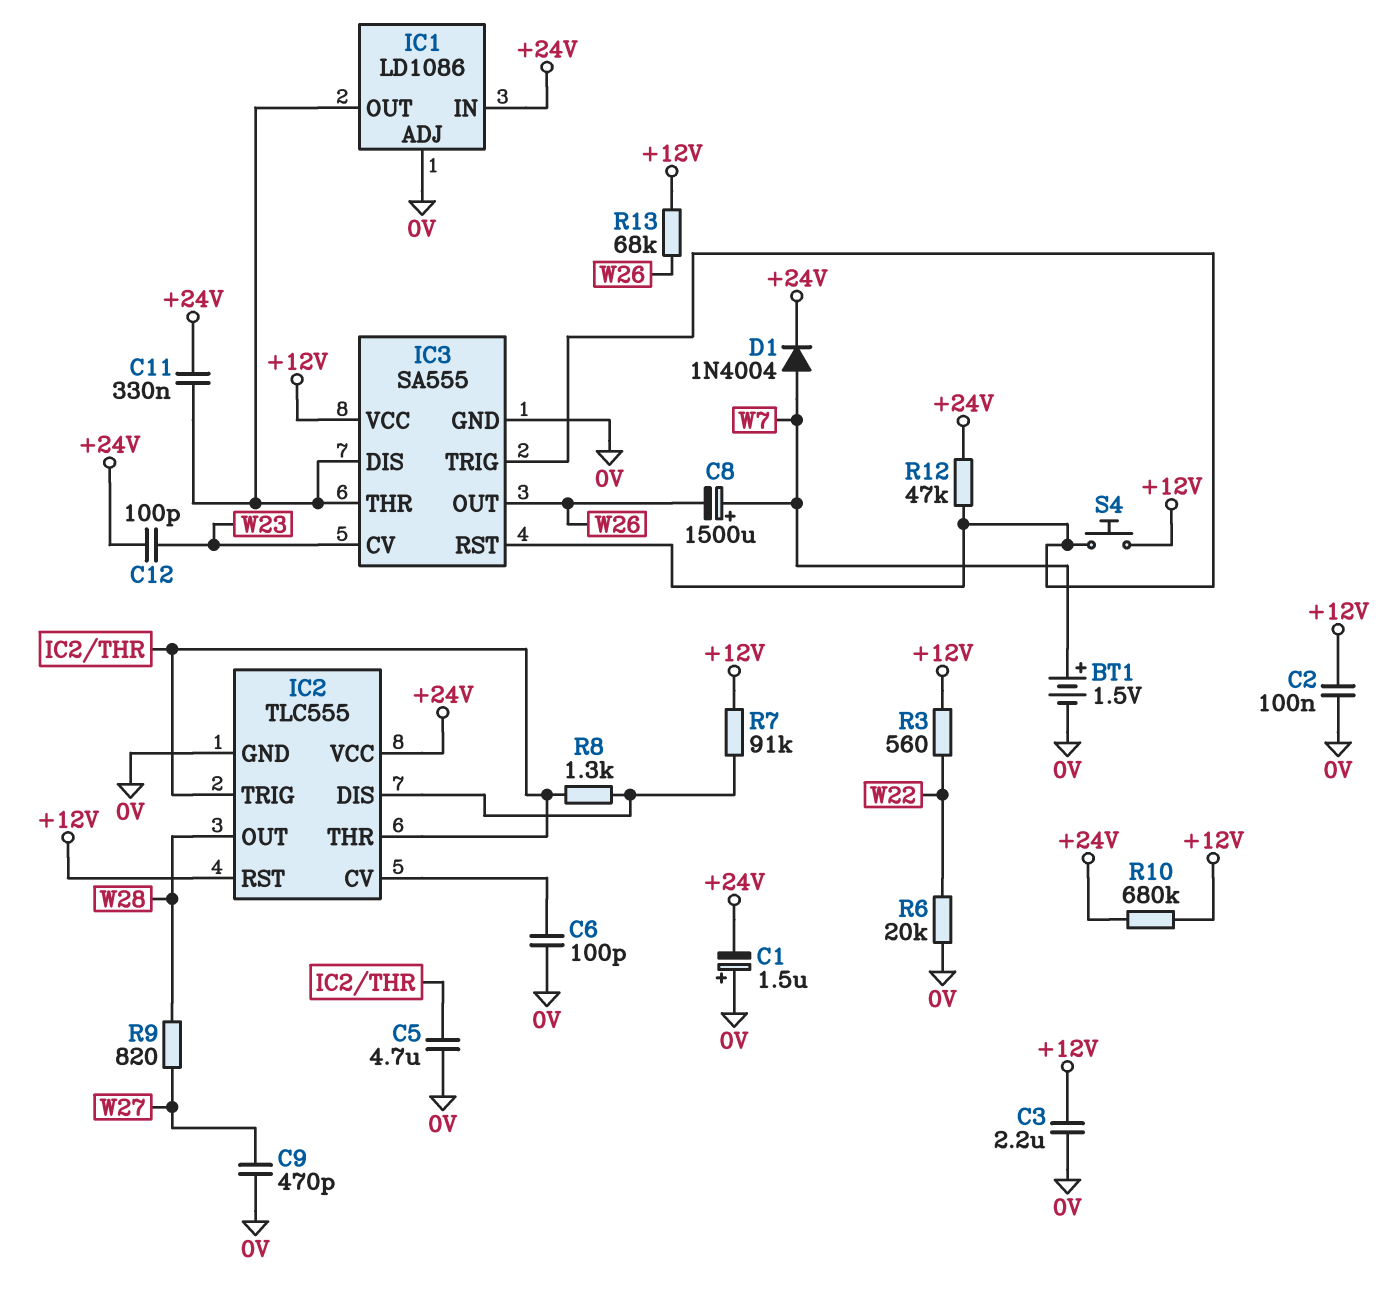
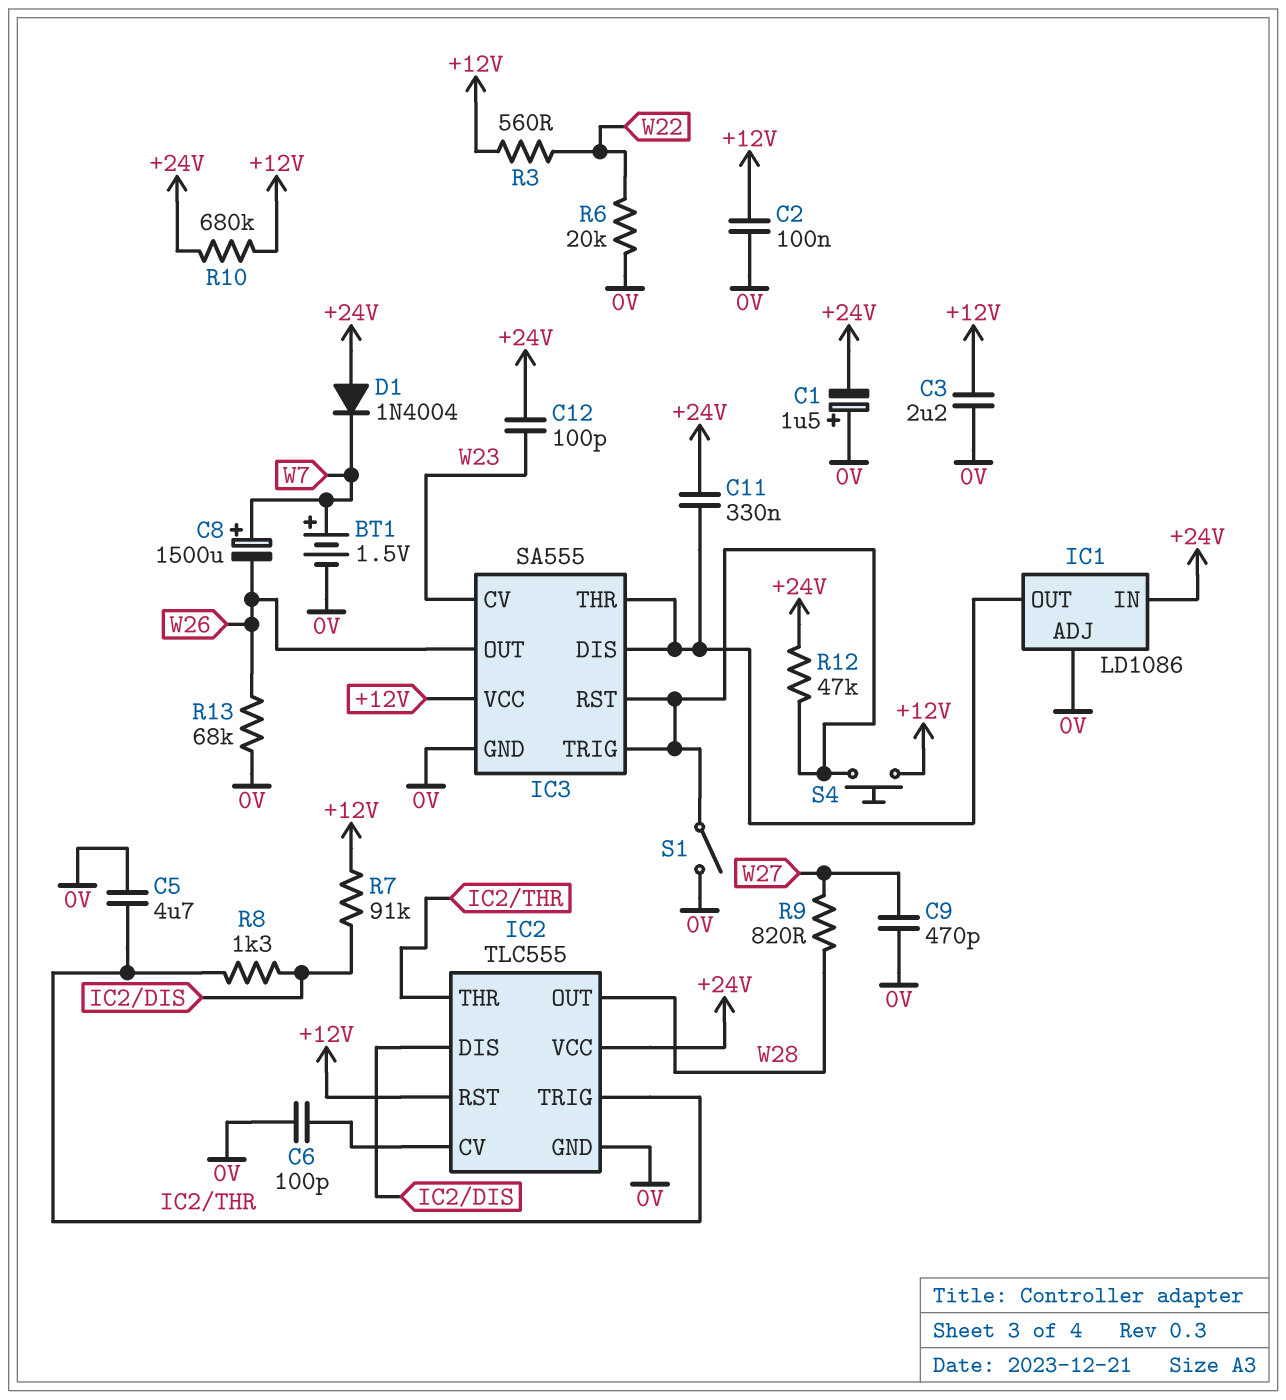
D1: diode 1N4004 (A W7, K +24V) -> diode 1N4004 (A +24V, K W7)
R13: 68k (+12V, W26) -> 68k (0V, W26)
S1: none -> switch (0V, IC3/RST)

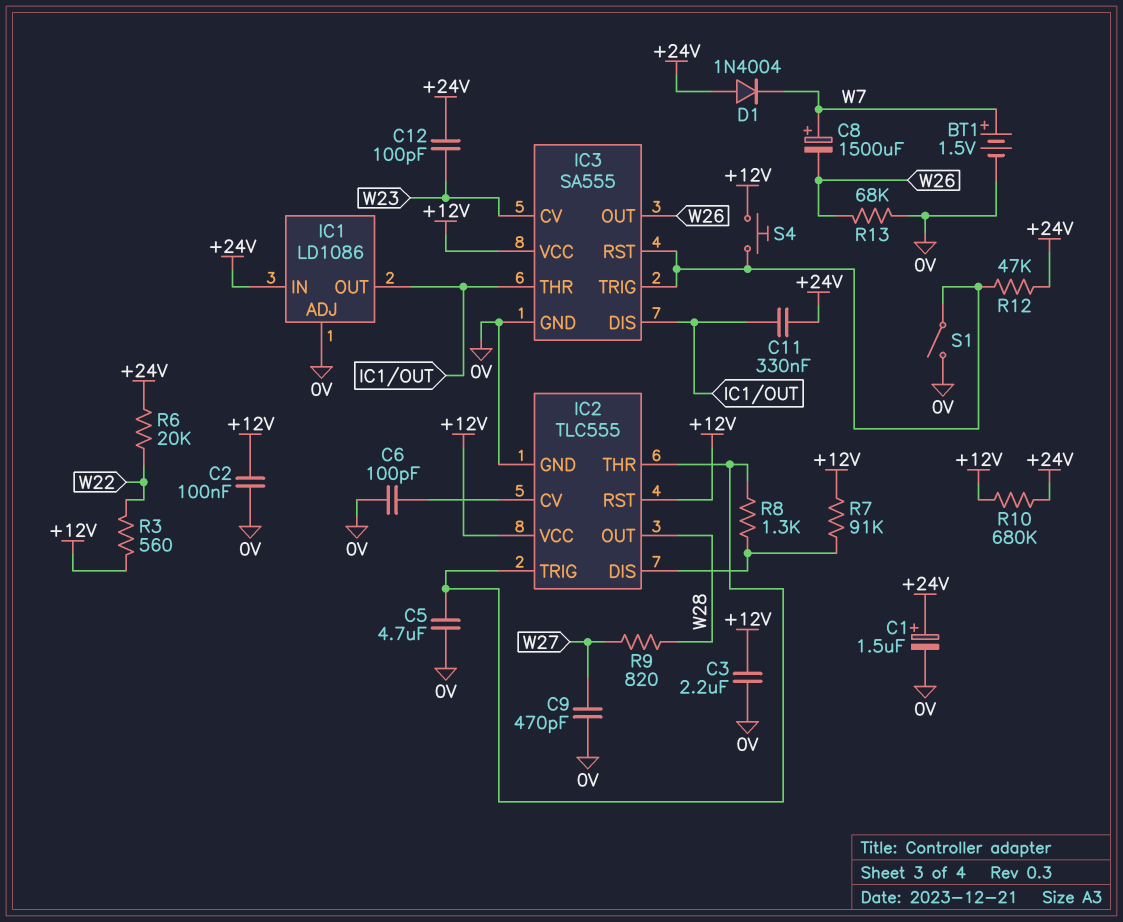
C1: 1.5uF (plus 0V, minus +24V) -> 1.5uF (plus +24V, minus 0V)
IC2 pin VCC: +24V -> +12V
R6: 20k (0V, W22) -> 20k (+24V, W22)

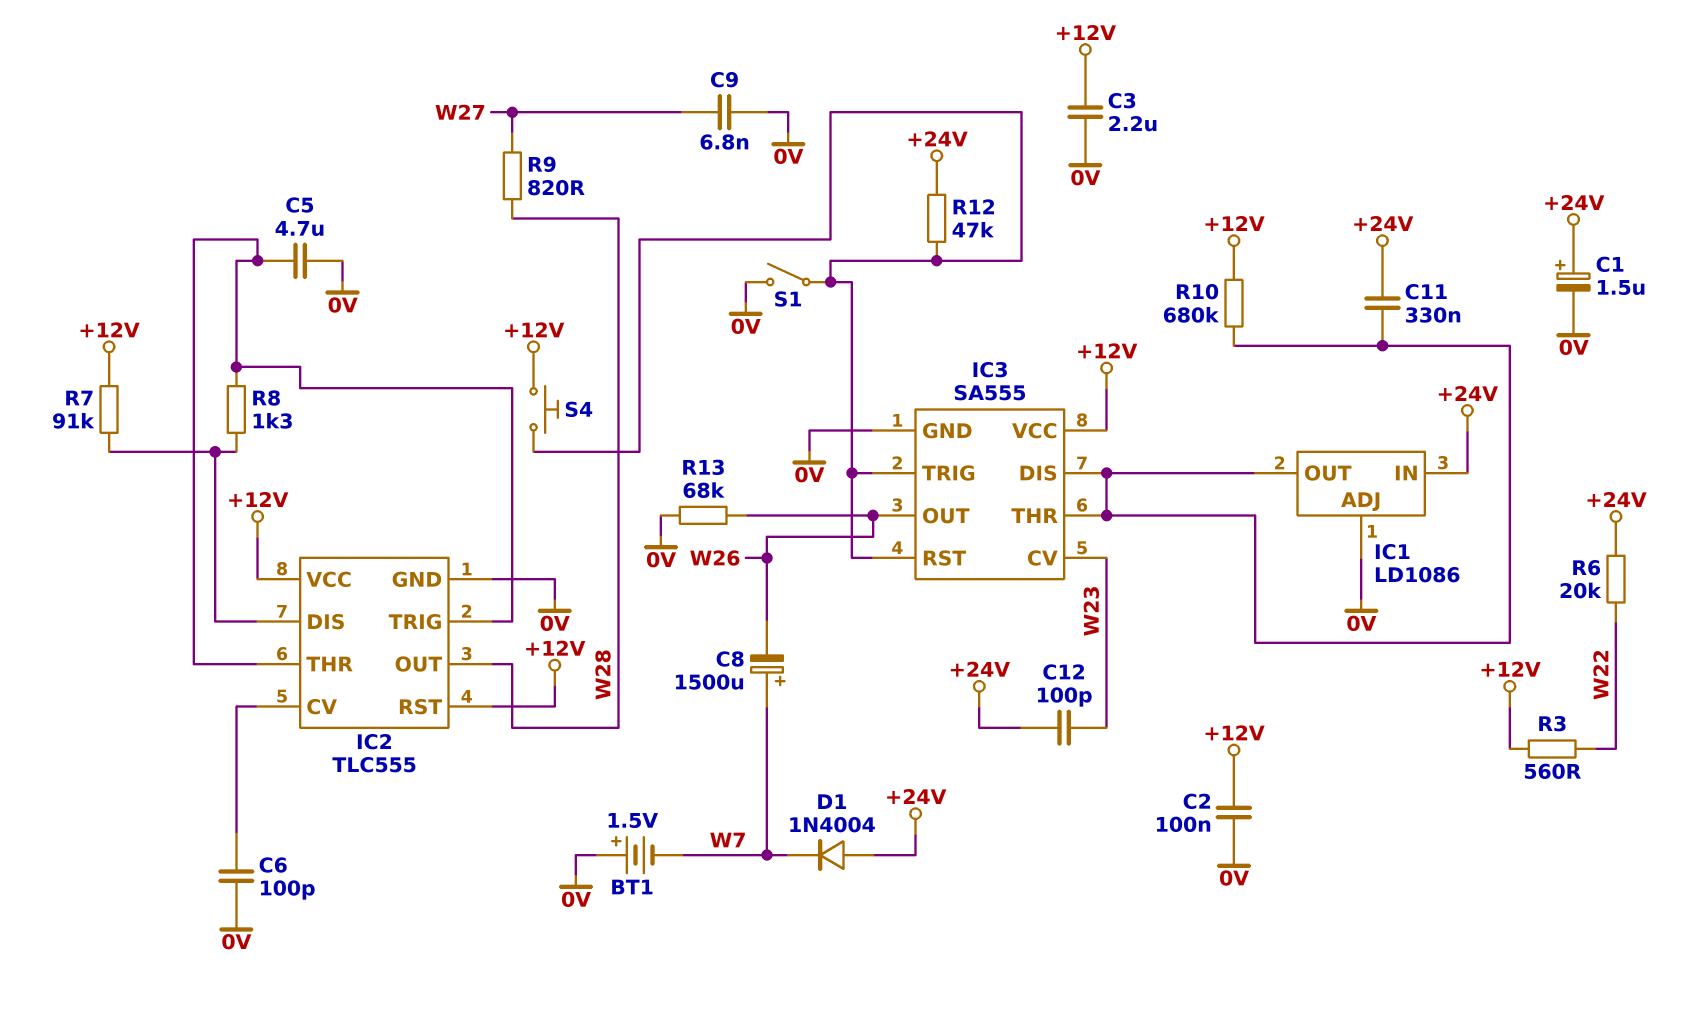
BT1: 1.5V (plus W7, minus 0V) -> 1.5V (plus 0V, minus W7)
C9: 470pF (0V, W27) -> 6.8nF (0V, W27)
R10: 680k (+12V, +24V) -> 680k (+12V, IC1/OUT)

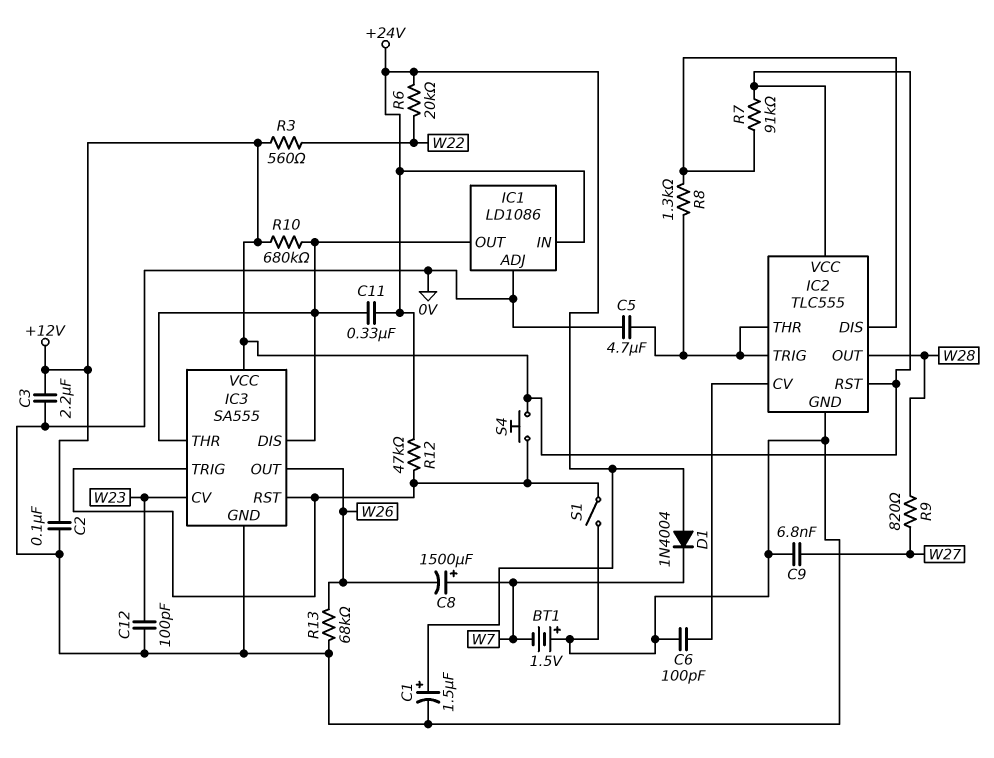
C12: 100pF (+24V, W23) -> 100pF (0V, W23)

